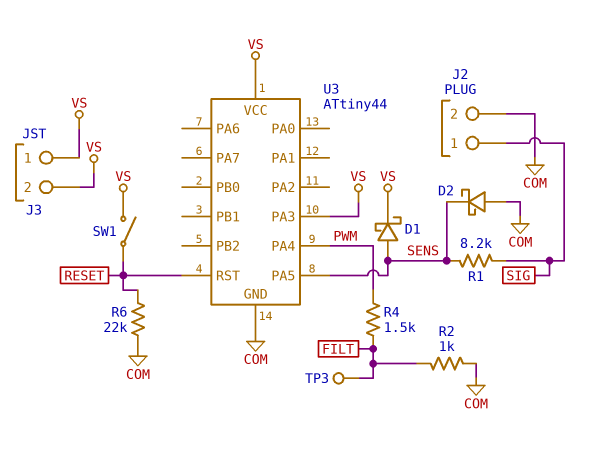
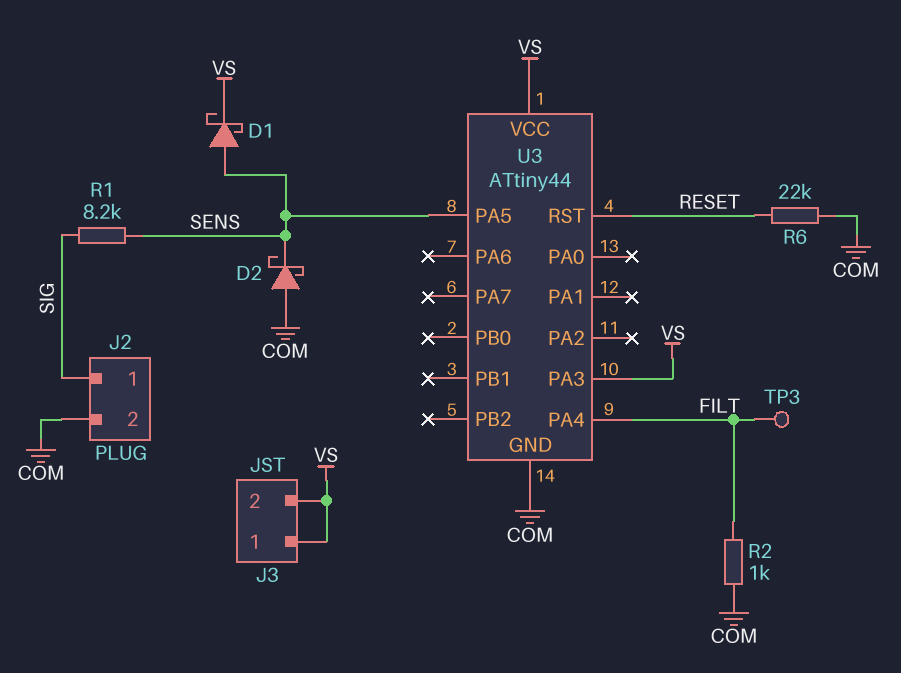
R4: 1.5k (FILT, PWM) -> none
SW1: switch (RESET, VS) -> none
U3 pin PA4: PWM -> FILT

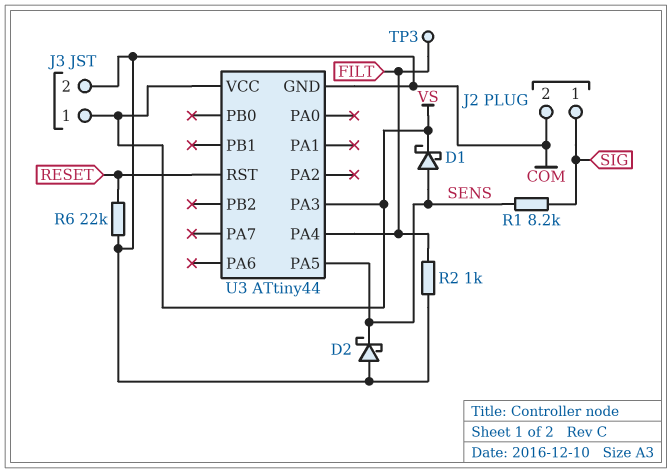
J3 pin 2: VS -> COM

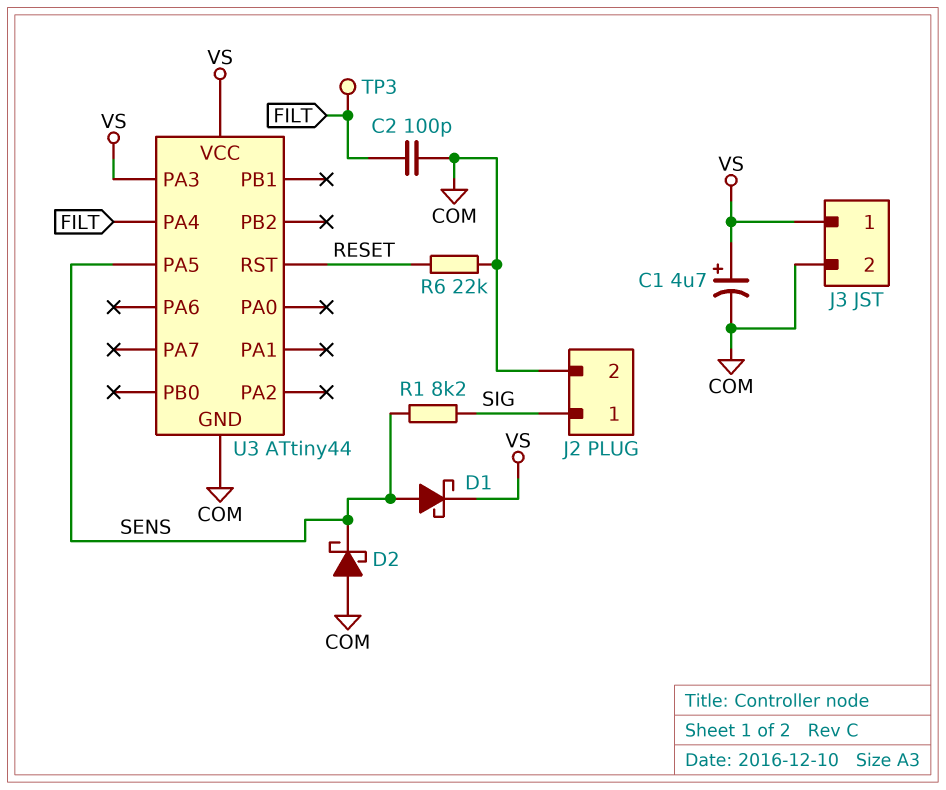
C1: none -> 4.7uF (plus VS, minus COM)
C2: none -> 100pF (COM, FILT)
R2: 1k (COM, FILT) -> none

